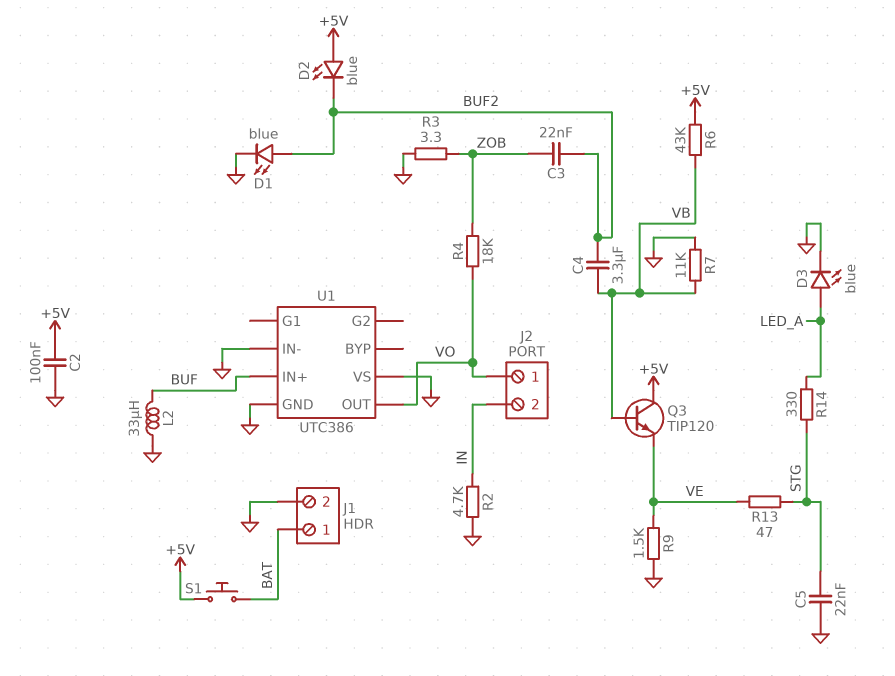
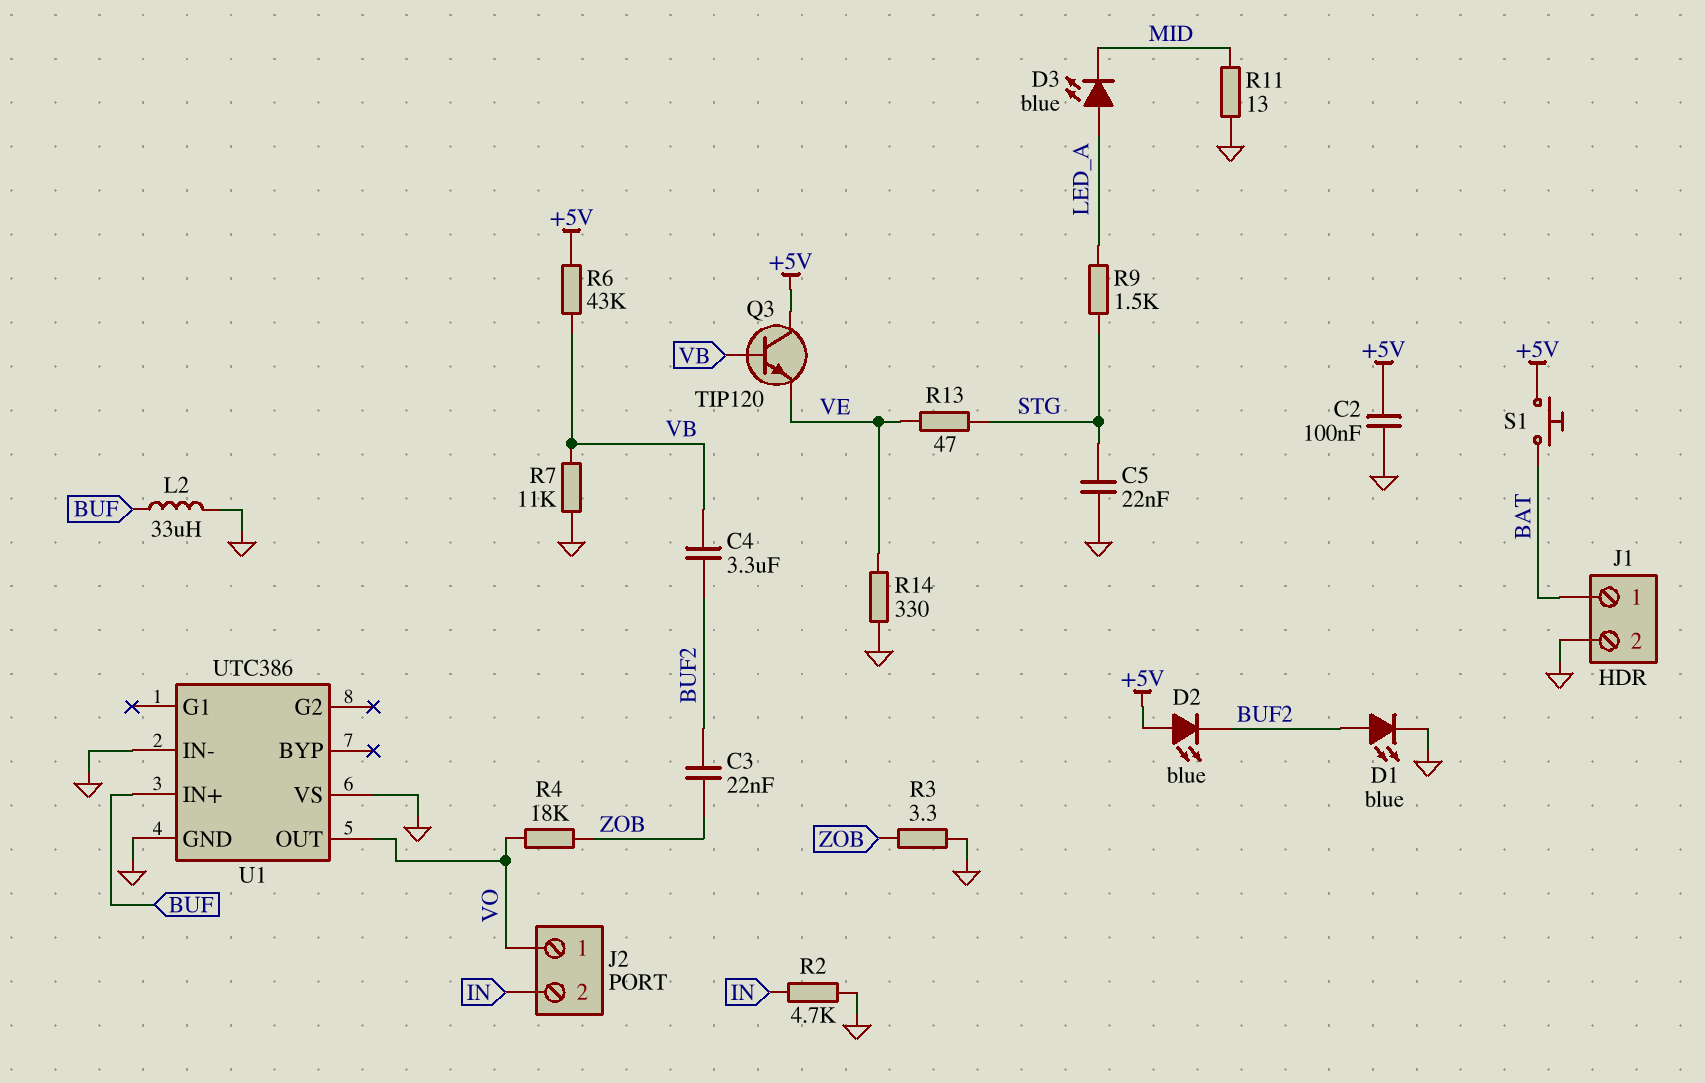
D3: LED blue (A LED_A, K GND) -> LED blue (A LED_A, K MID)
R9: 1.5k (GND, VE) -> 1.5k (LED_A, STG)
R11: none -> 13 (GND, MID)
R14: 330 (LED_A, STG) -> 330 (GND, VE)

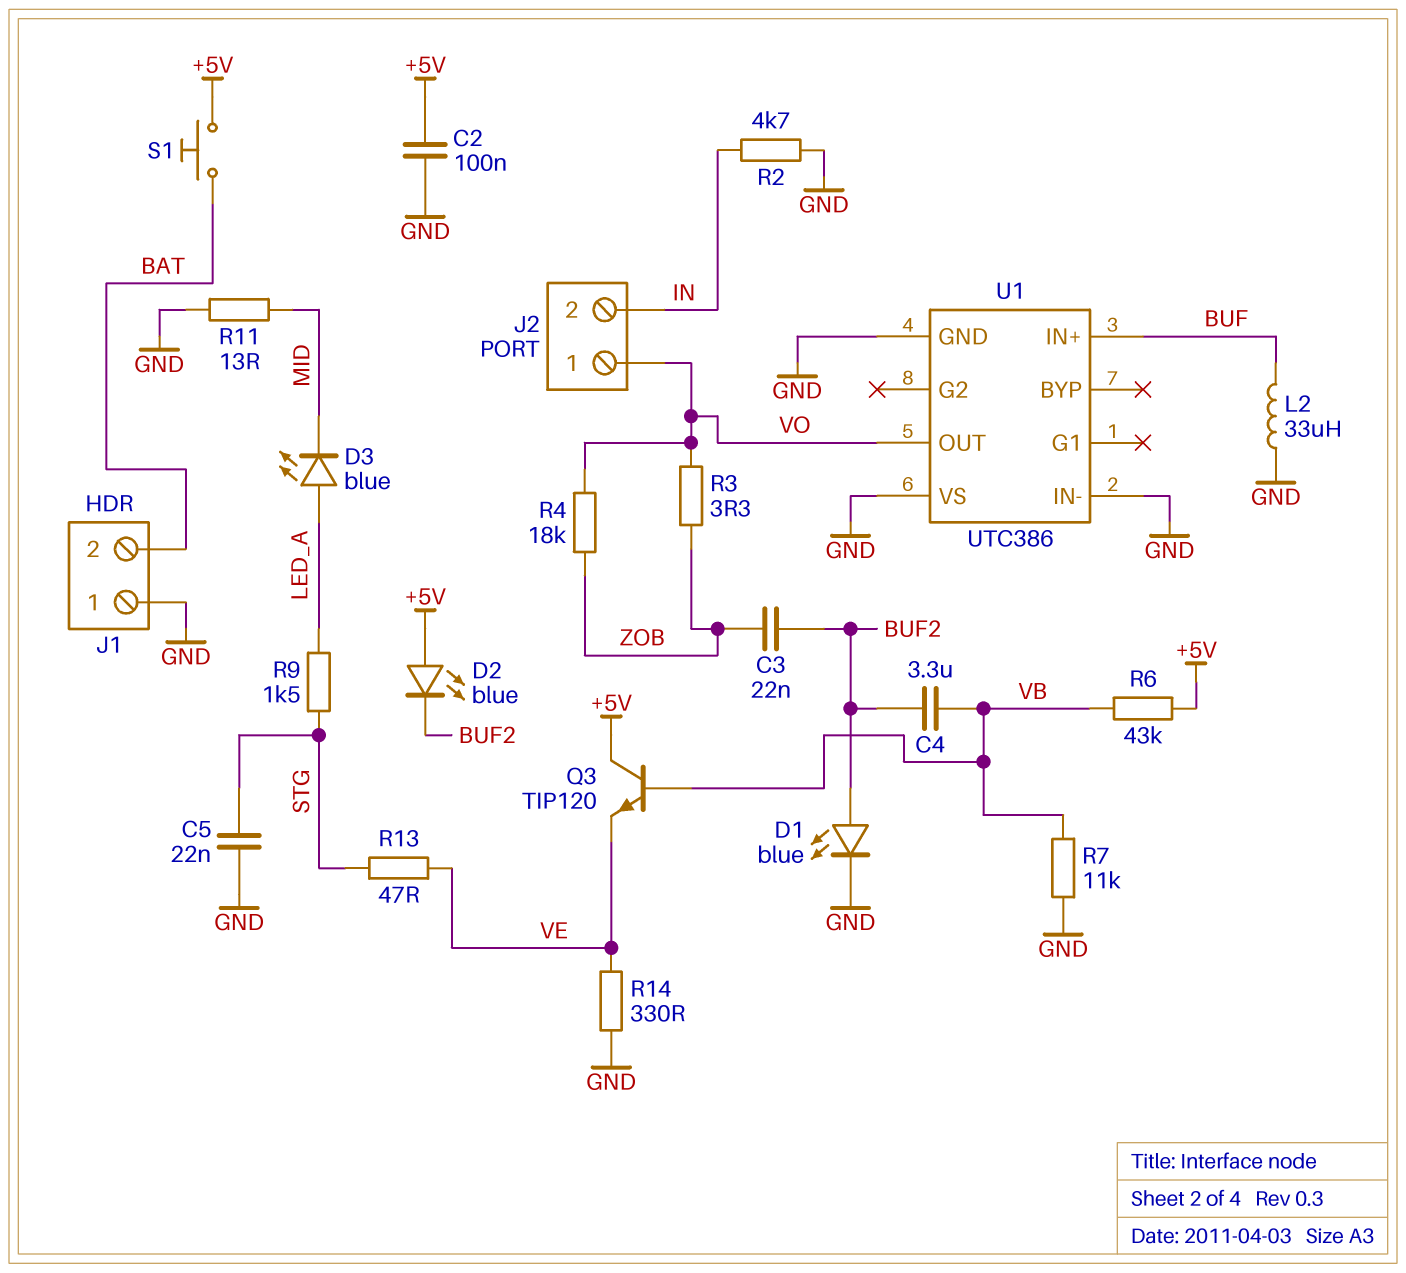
J1 pin 1: BAT -> GND
J1 pin 2: GND -> BAT
R3: 3.3 (GND, ZOB) -> 3.3 (VO, ZOB)

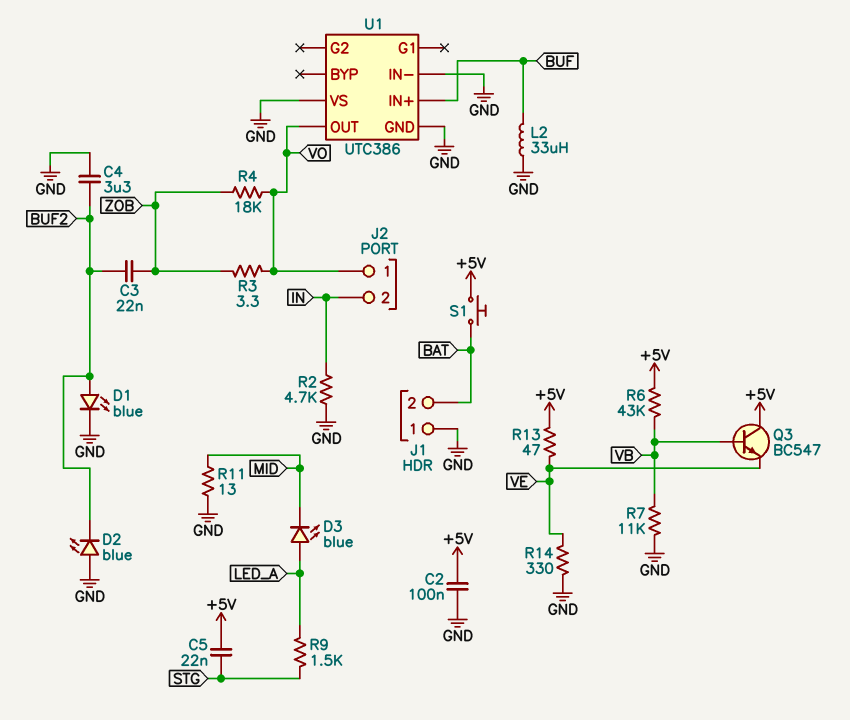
C4: 3.3uF (BUF2, VB) -> 3.3uF (BUF2, GND)
C5: 22nF (GND, STG) -> 22nF (+5V, STG)
D2: LED blue (A +5V, K BUF2) -> LED blue (A GND, K BUF2)
Q3: NPN TIP120 (B VB, C +5V, E VE) -> NPN BC547 (B VB, C +5V, E VE)
R13: 47 (STG, VE) -> 47 (+5V, VE)

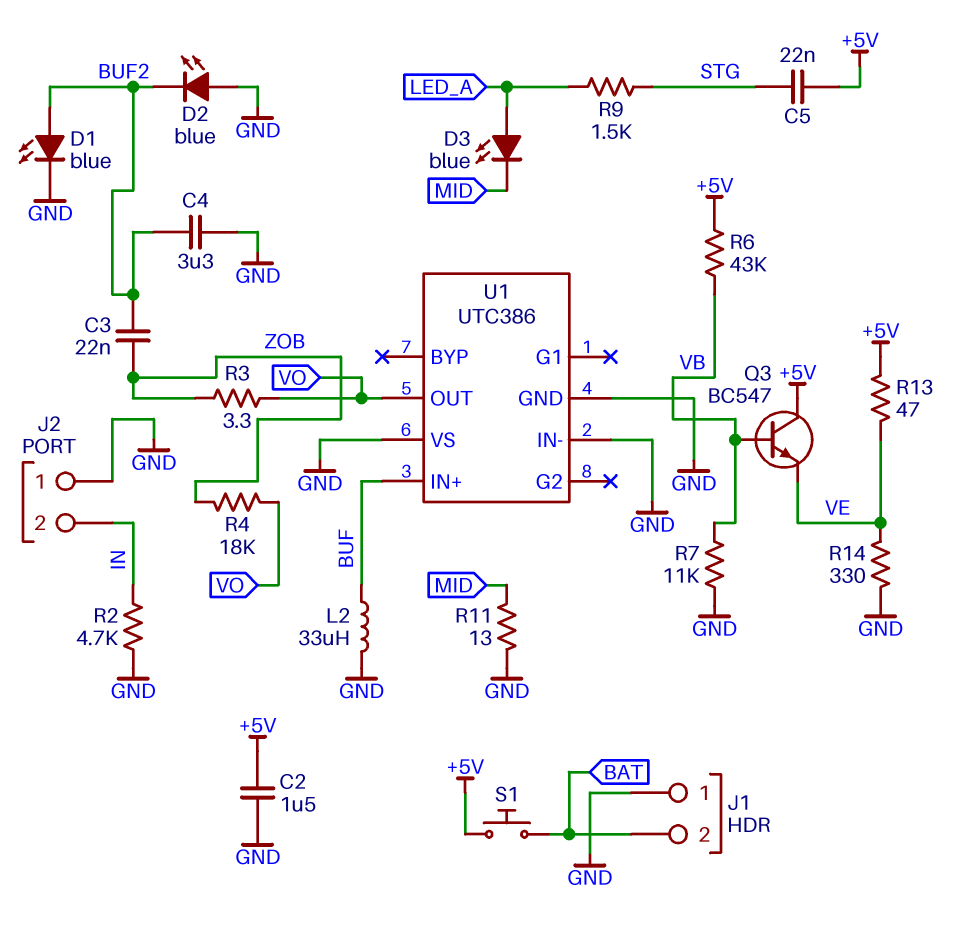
C2: 100nF (+5V, GND) -> 1.5uF (+5V, GND)
J2 pin 1: VO -> GND

